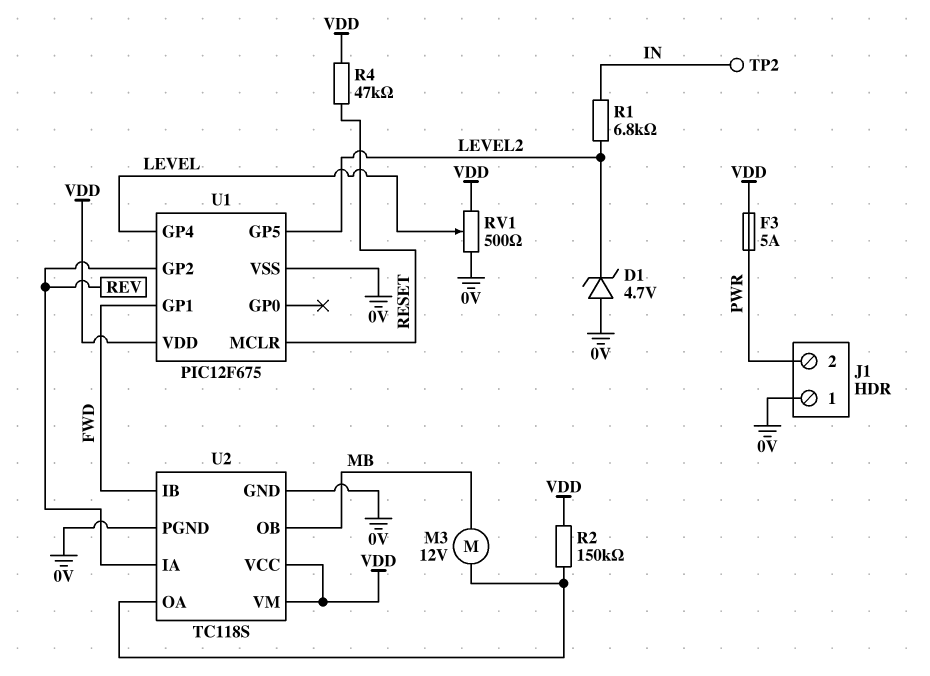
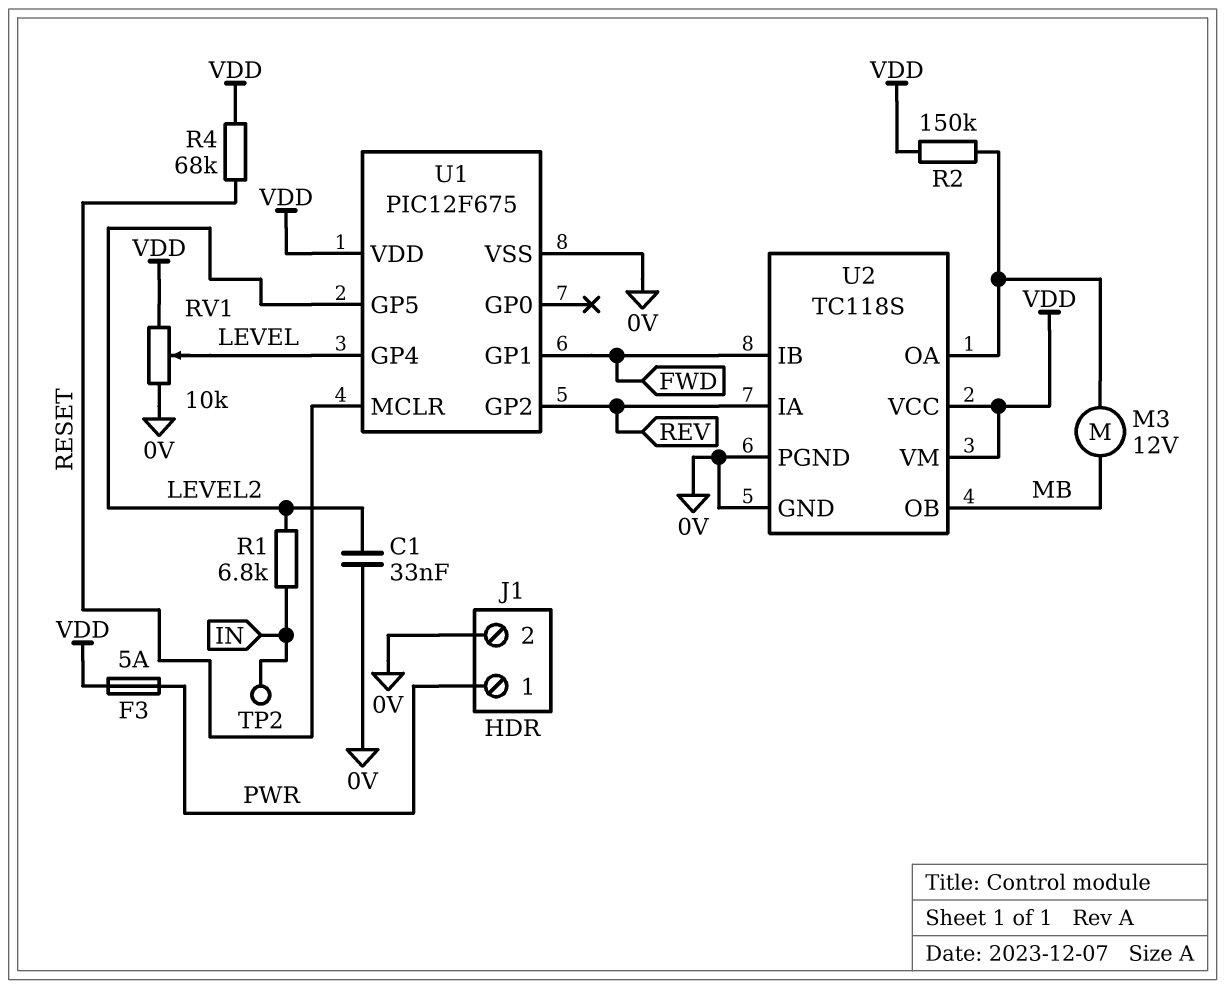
C1: none -> 33nF (0V, LEVEL2)
D1: zener 4.7V (A 0V, K LEVEL2) -> none
J1 pin 1: 0V -> PWR
J1 pin 2: PWR -> 0V
R4: 47k (RESET, VDD) -> 68k (RESET, VDD)
RV1: 500 (0V, VDD, wiper LEVEL) -> 10k (0V, VDD, wiper LEVEL)

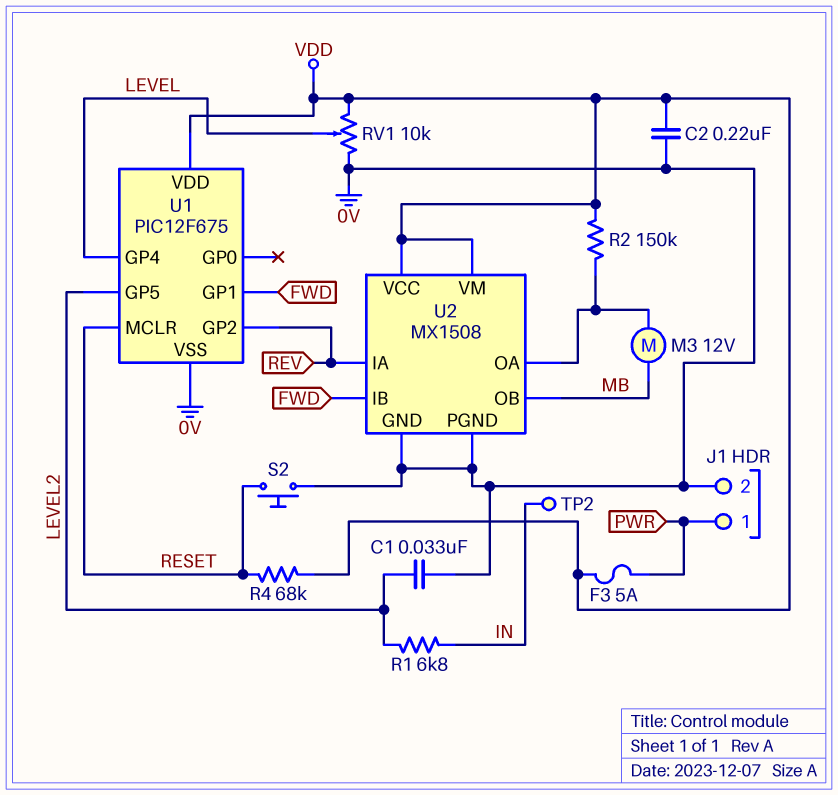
C2: none -> 220nF (0V, VDD)
S2: none -> button (0V, RESET)
U2: TC118S -> MX1508

